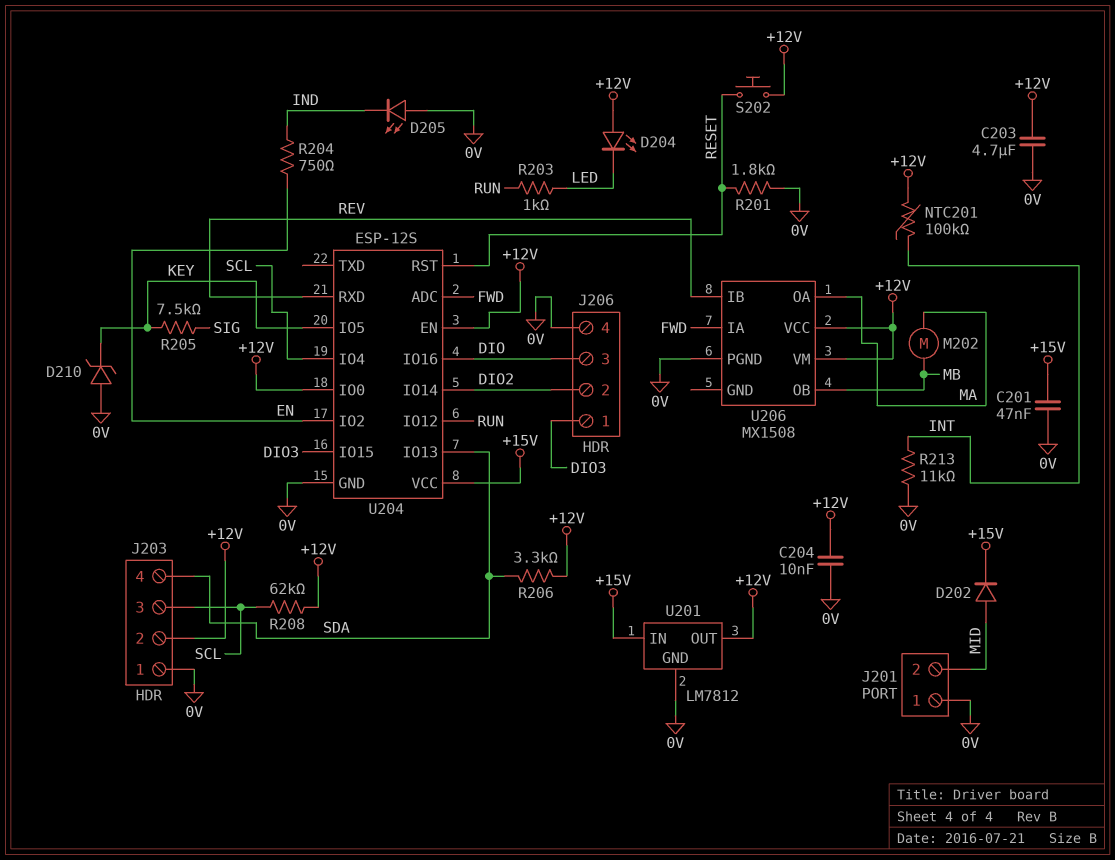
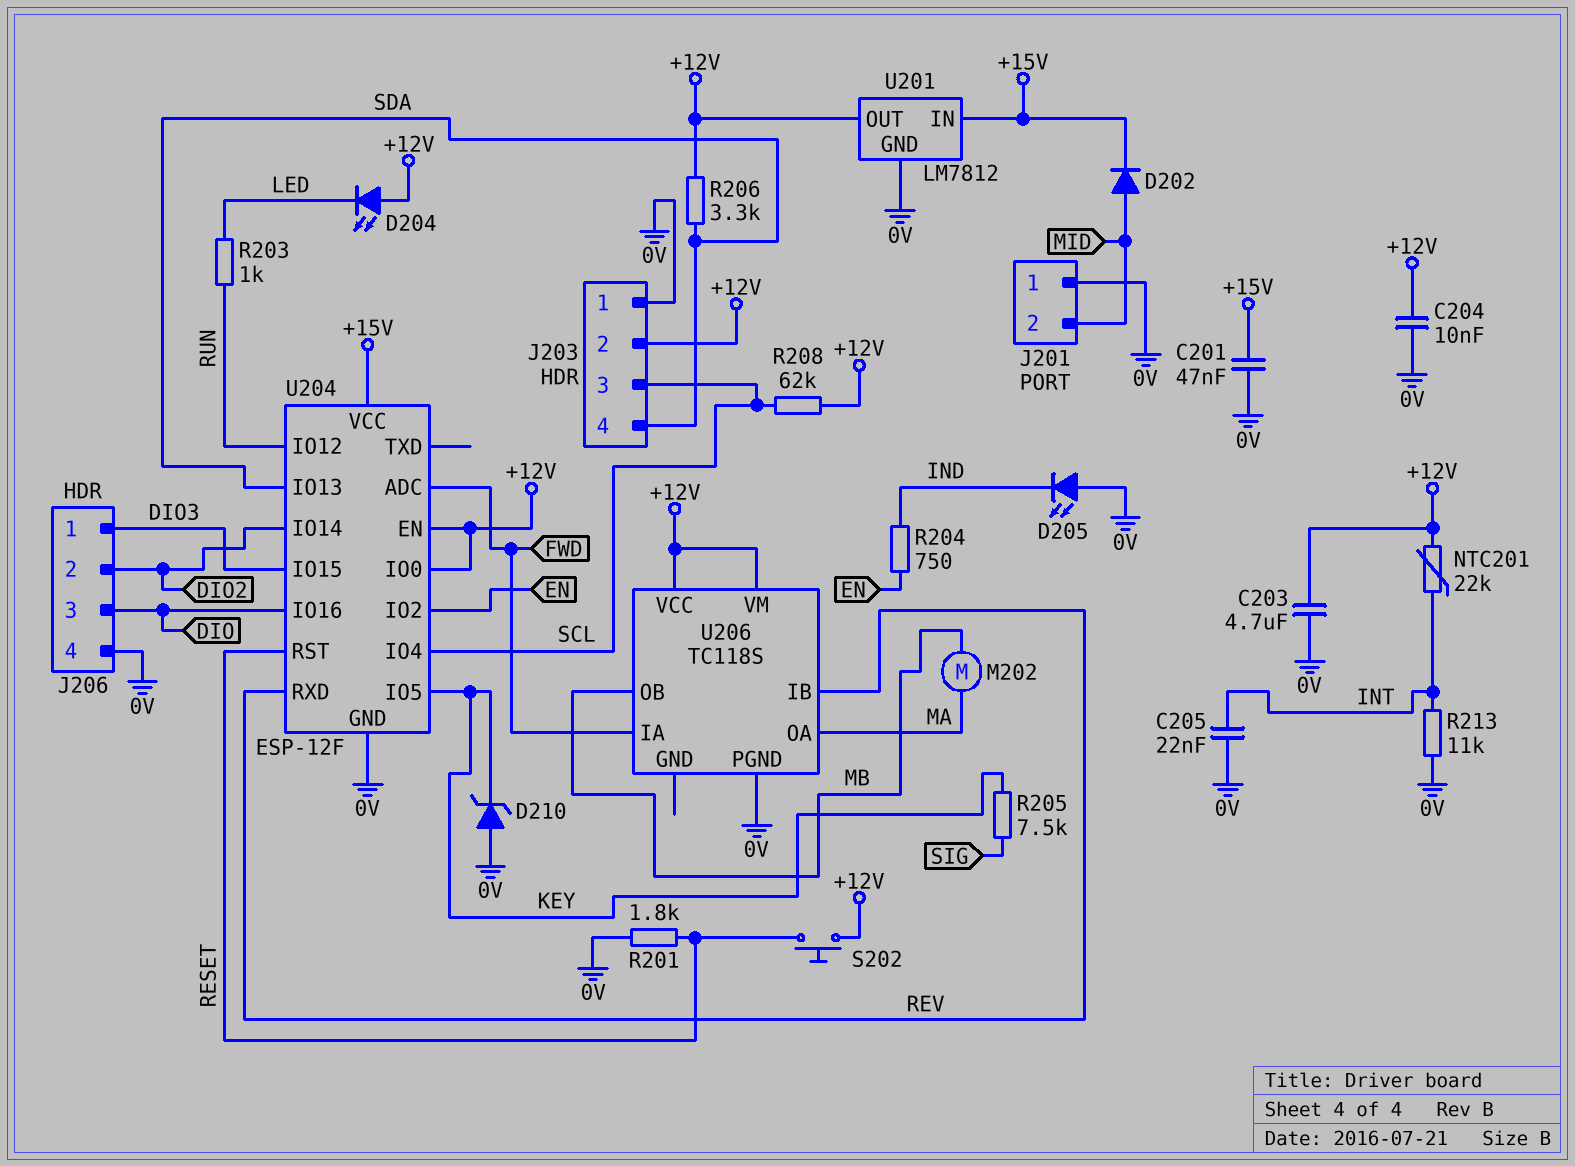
C205: none -> 22nF (0V, INT)
NTC201: 100k (+12V, INT) -> 22k (+12V, INT)
U204: ESP-12S -> ESP-12F
U206: MX1508 -> TC118S

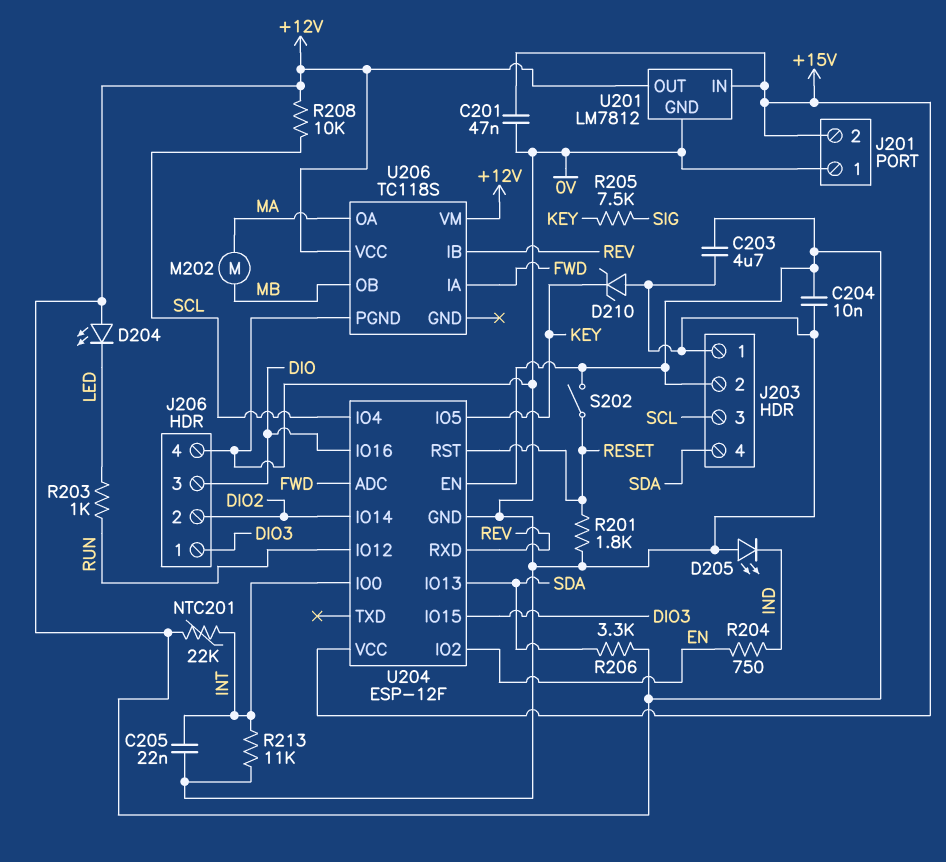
D202: diode (A MID, K +15V) -> none
J201 pin 2: MID -> +15V
R208: 62k (+12V, SCL) -> 10k (+12V, SCL)
S202: button (+12V, RESET) -> switch (+12V, RESET)
U204 pin IO0: +12V -> INT

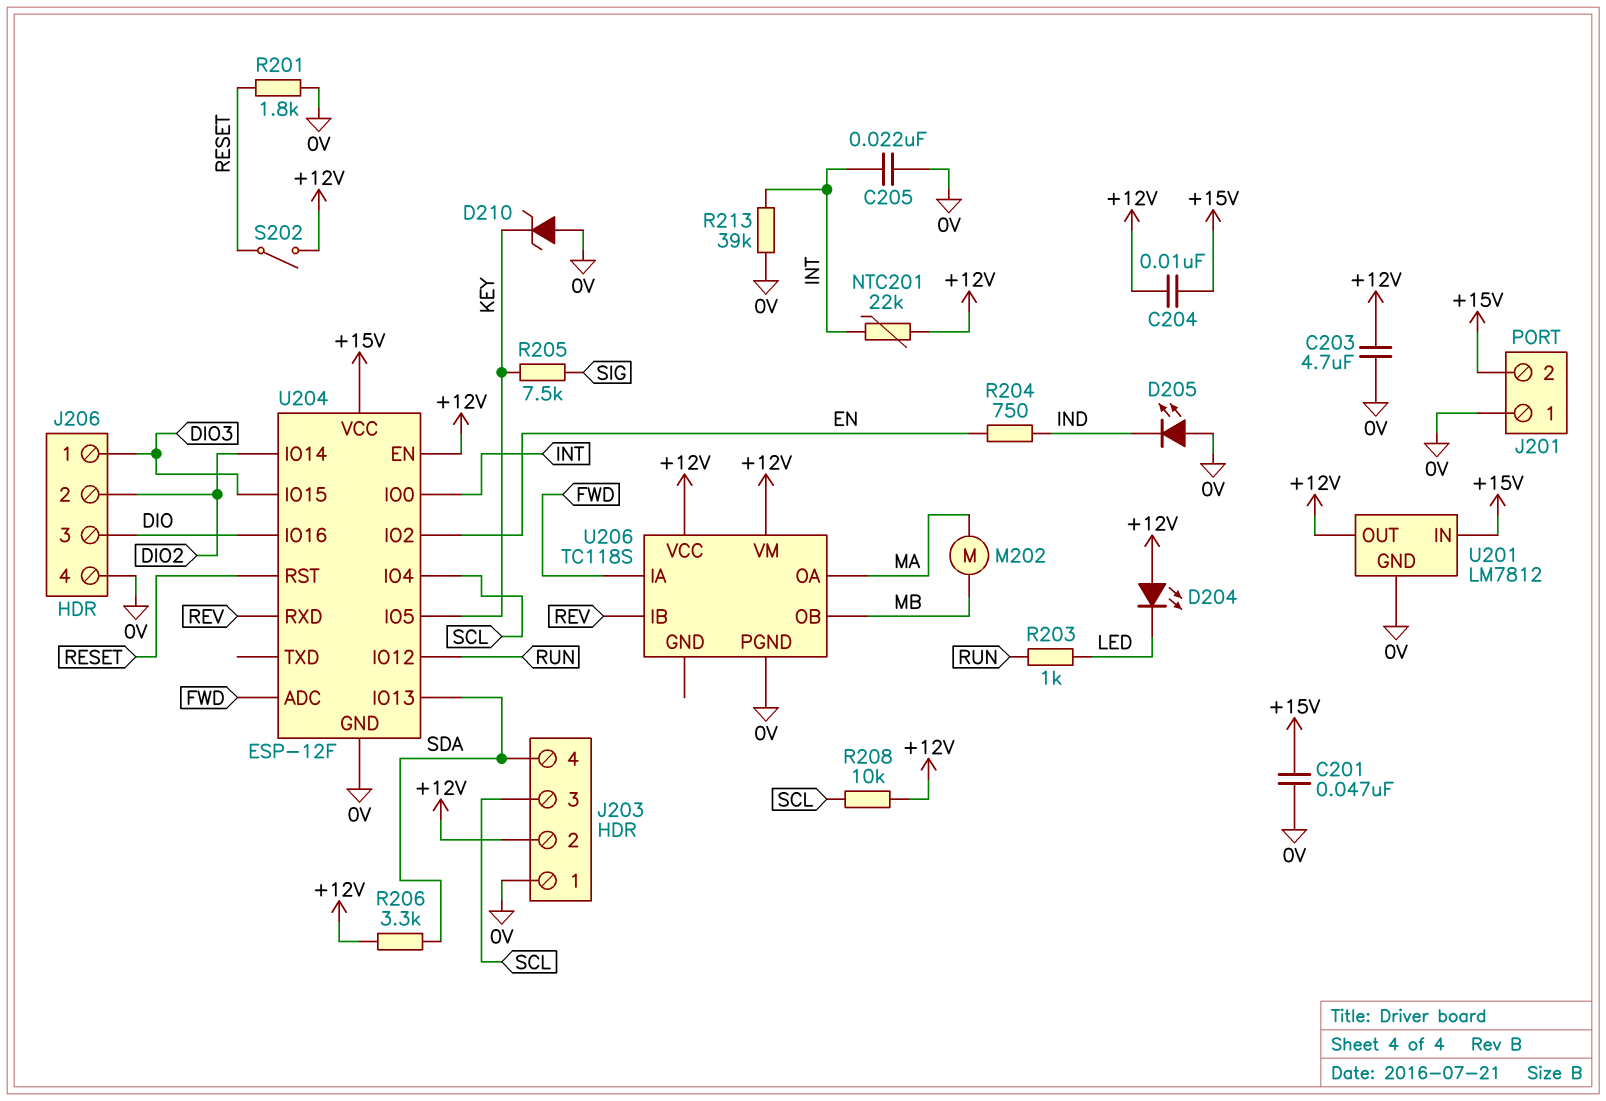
C204: 10nF (+12V, 0V) -> 10nF (+12V, +15V)
R213: 11k (0V, INT) -> 39k (0V, INT)

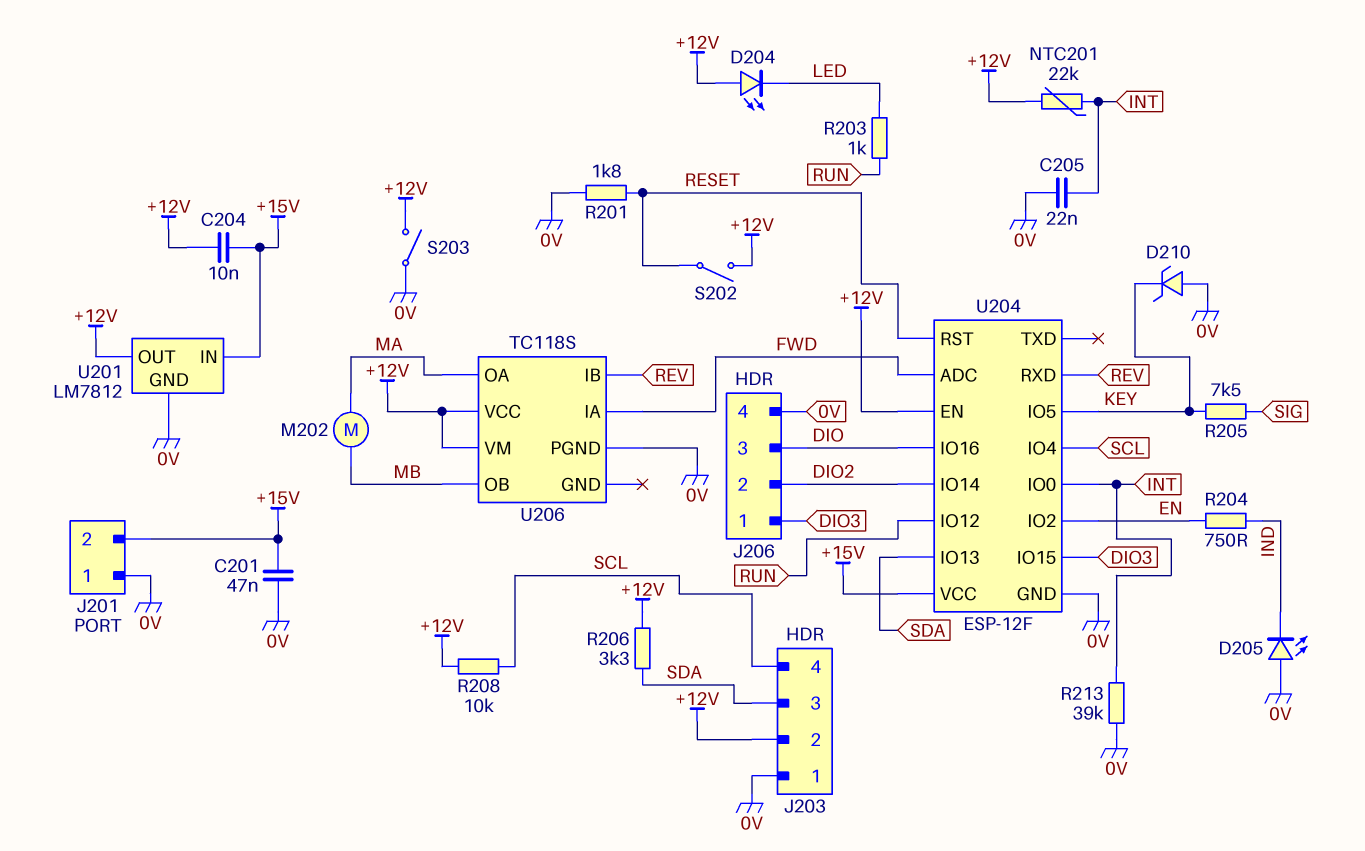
C203: 4.7uF (+12V, 0V) -> none
J203 pin 3: SCL -> SDA
J203 pin 4: SDA -> SCL
S203: none -> switch (+12V, 0V)

